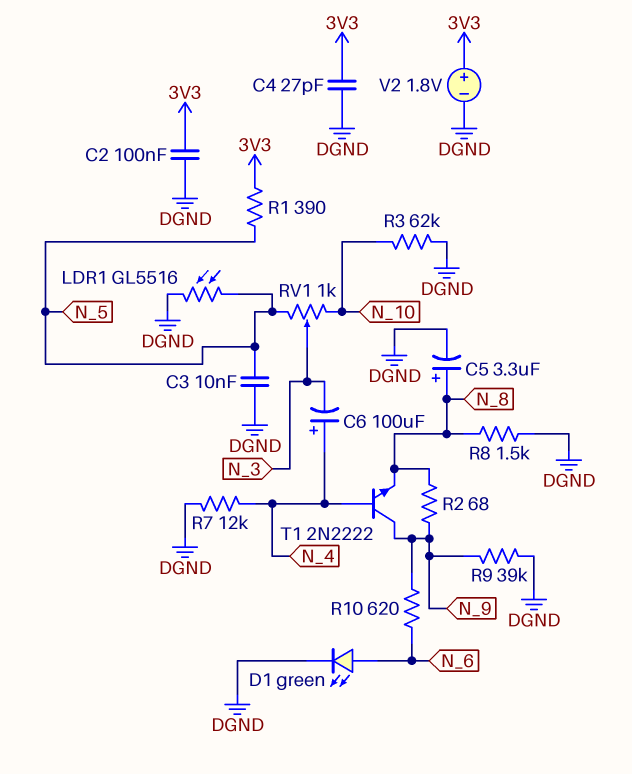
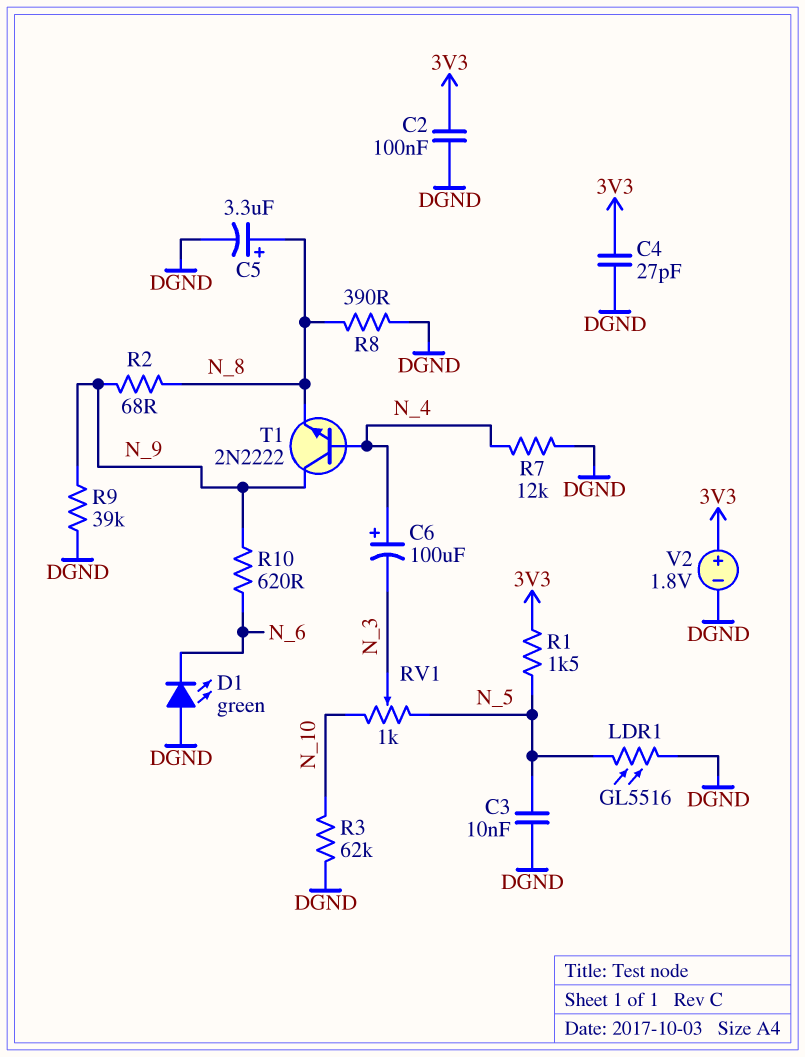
D1: LED green (A N_6, K DGND) -> LED green (A DGND, K N_6)
R1: 390 (3V3, N_5) -> 1.5k (3V3, N_5)
R8: 1.5k (DGND, N_8) -> 390 (DGND, N_8)

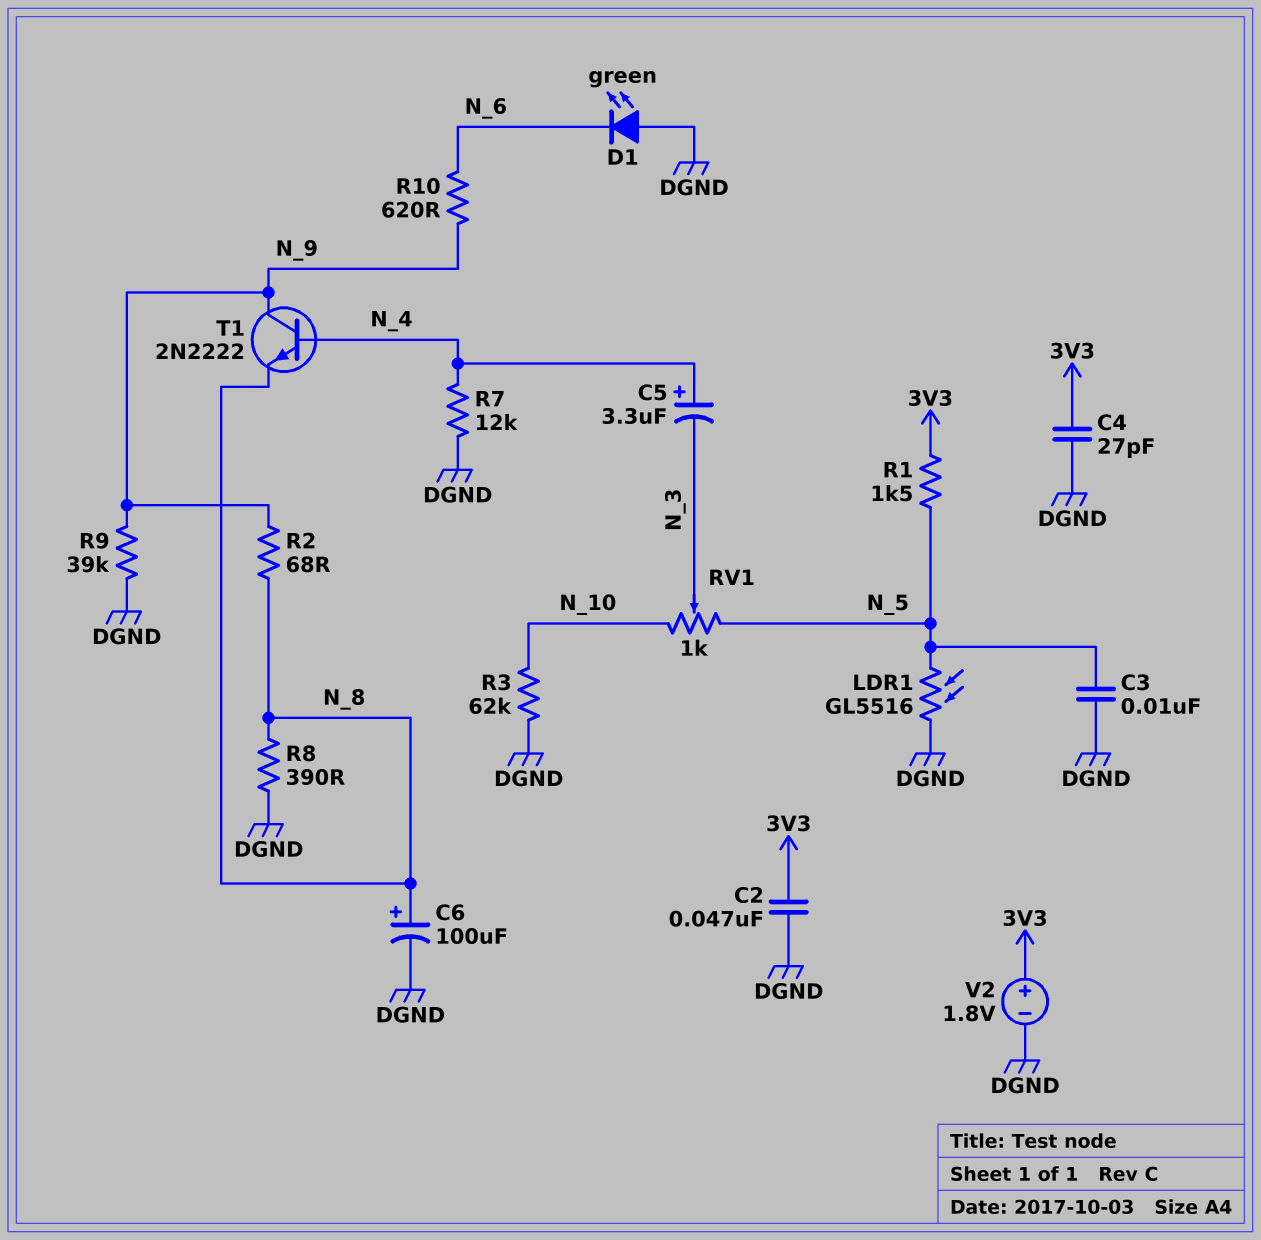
C2: 100nF (3V3, DGND) -> 47nF (3V3, DGND)
C5: 3.3uF (plus N_8, minus DGND) -> 3.3uF (plus N_4, minus N_3)
C6: 100uF (plus N_4, minus N_3) -> 100uF (plus N_8, minus DGND)

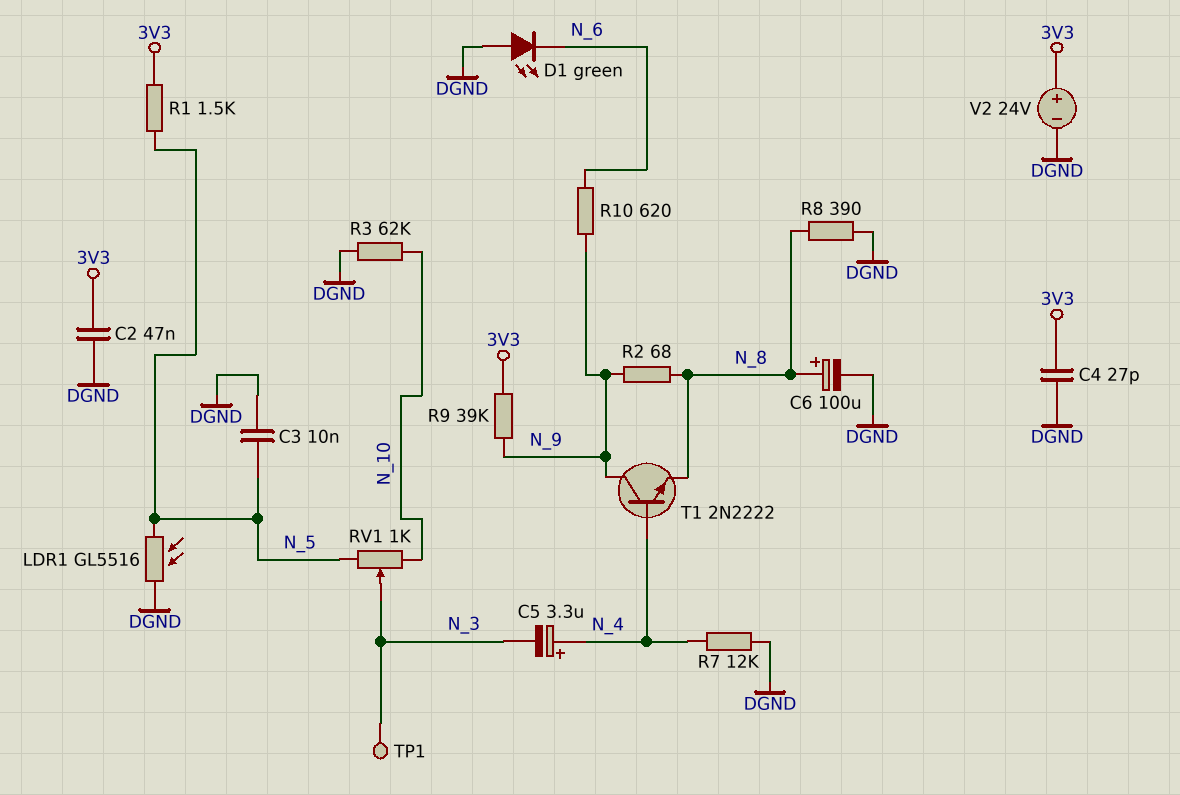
R9: 39k (DGND, N_9) -> 39k (3V3, N_9)
TP1: none -> test point (N_3)
V2: 1.8V (plus 3V3, minus DGND) -> 24V (plus 3V3, minus DGND)

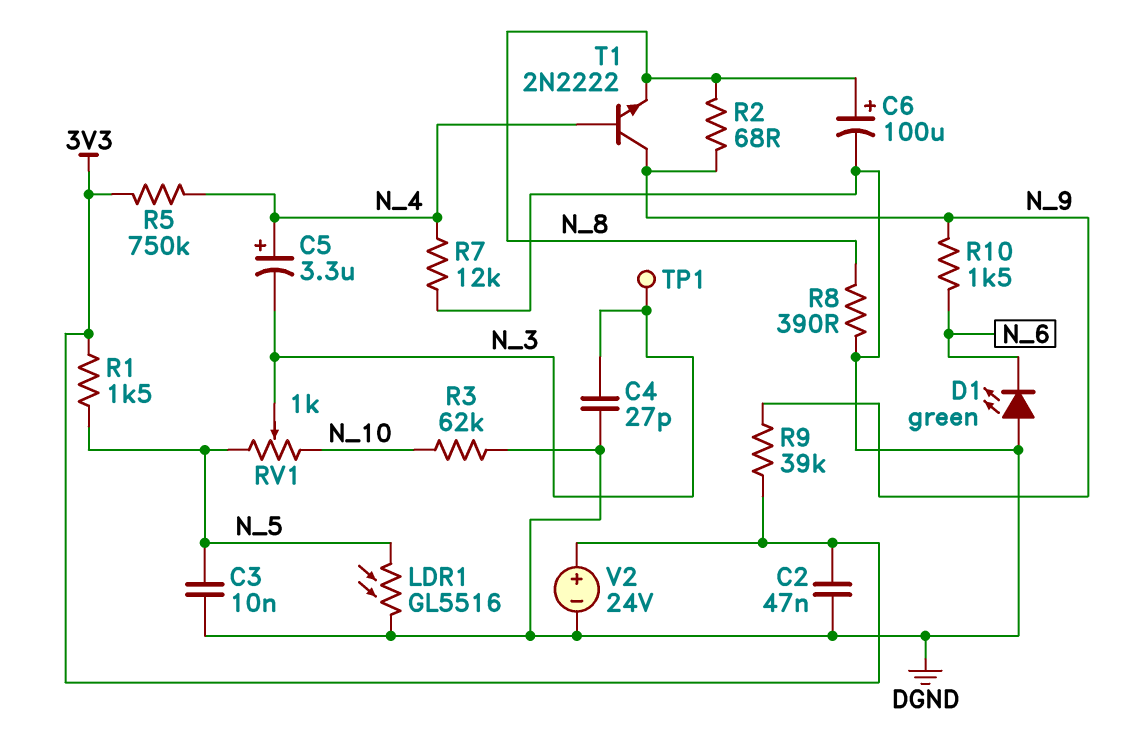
C4: 27pF (3V3, DGND) -> 27pF (DGND, N_3)
R5: none -> 750k (3V3, N_4)
R10: 620 (N_6, N_9) -> 1.5k (N_6, N_9)

